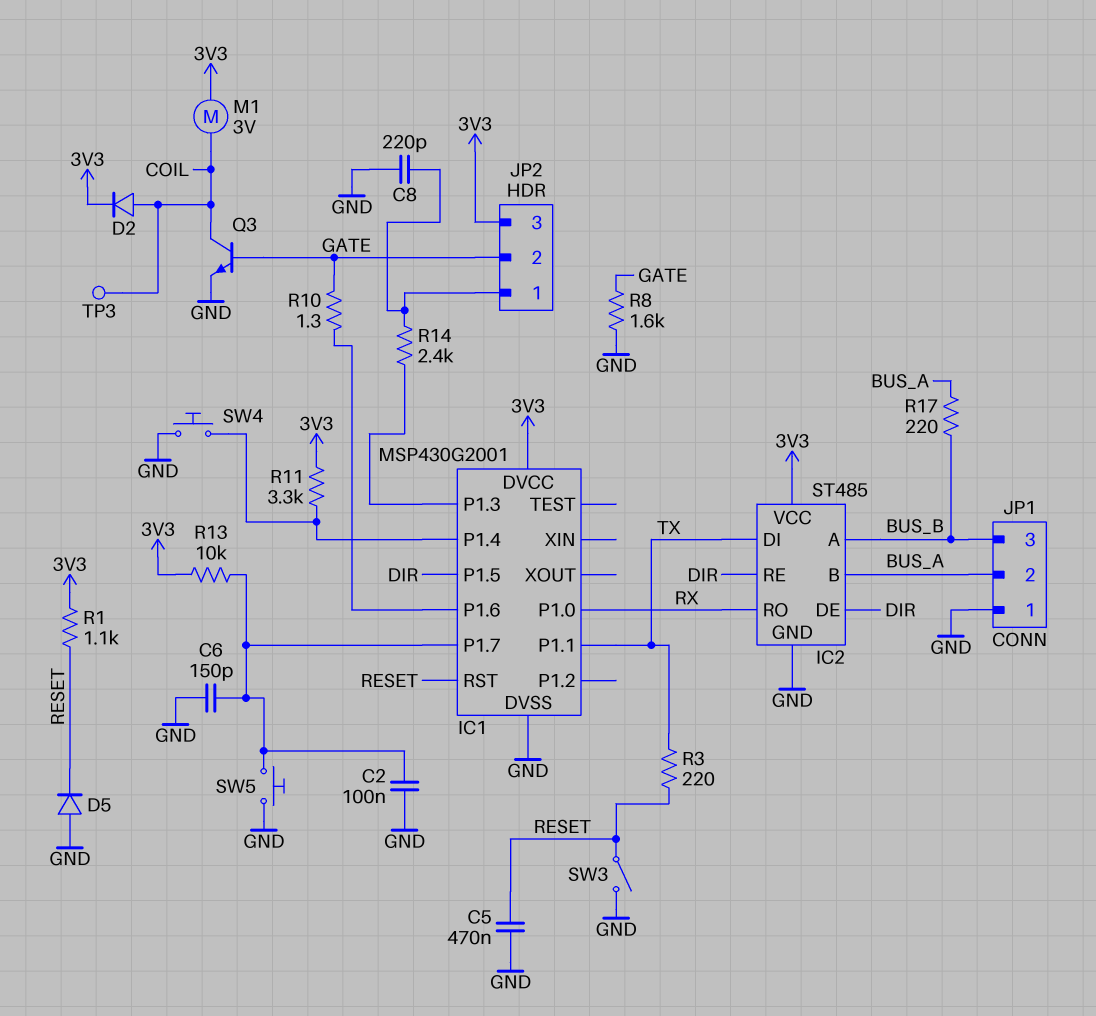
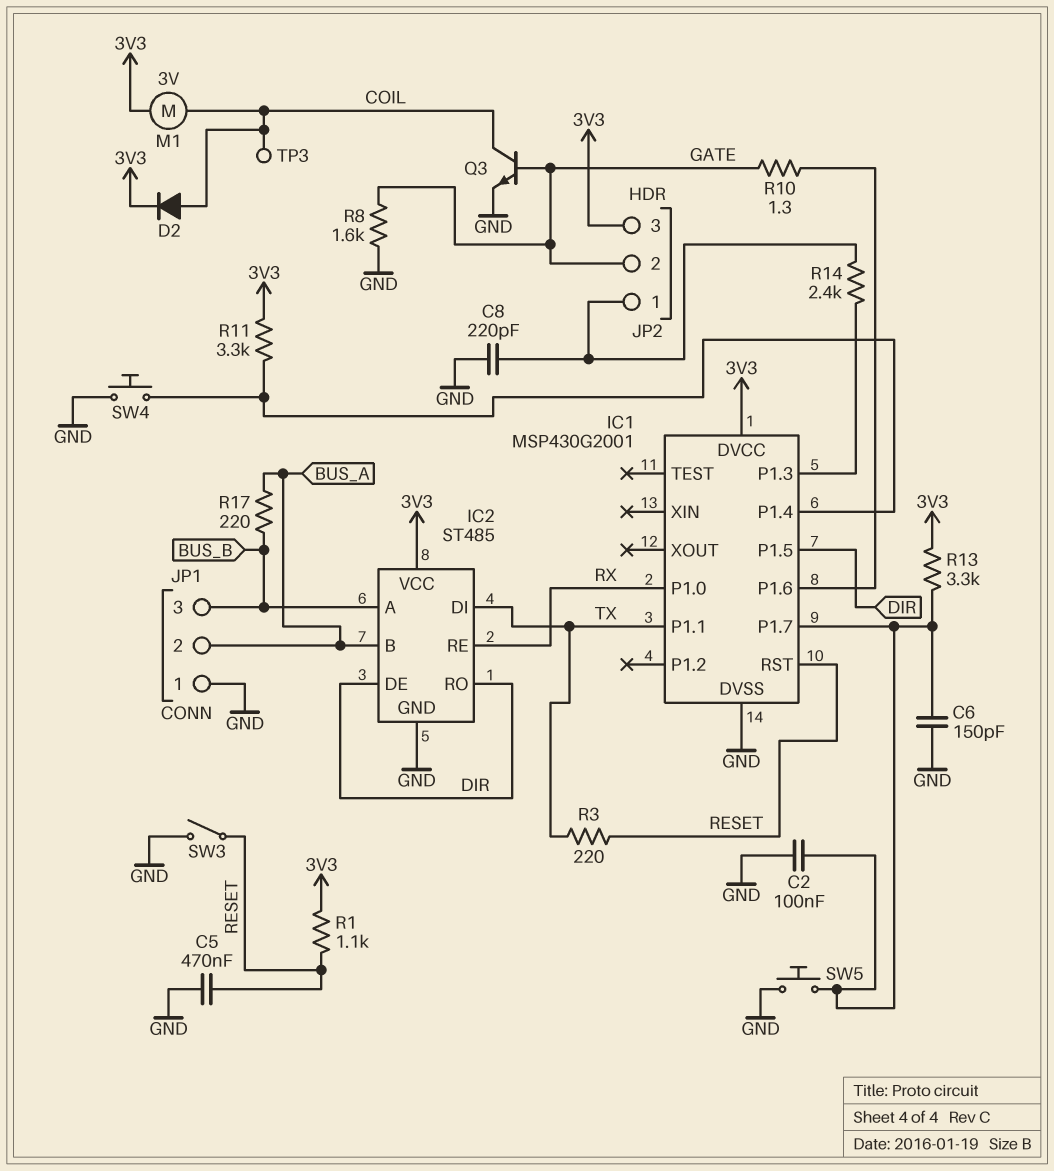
D5: diode (A GND, K RESET) -> none
IC2 pin RE: DIR -> RX
IC2 pin RO: RX -> DIR
R13: 10k (3V3, IC1/P1.7) -> 3.3k (3V3, IC1/P1.7)

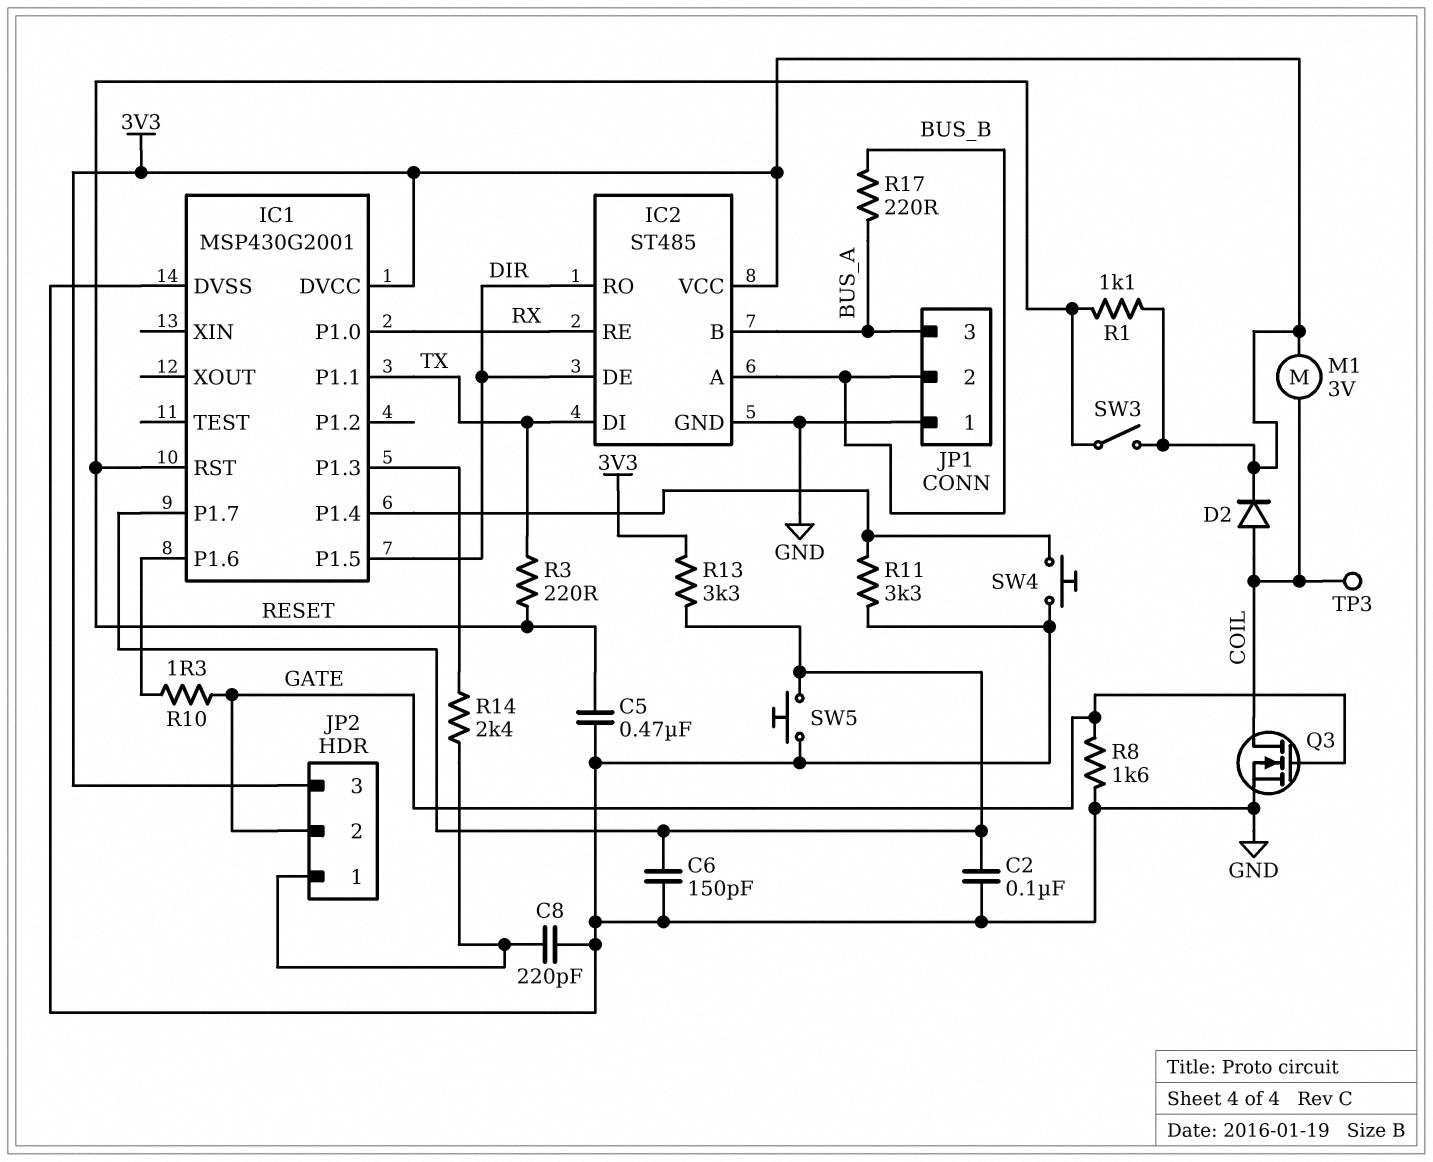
JP1 pin 2: BUS_A -> BUS_B
JP1 pin 3: BUS_B -> BUS_A
Q3: NPN (B GATE, C COIL, E GND) -> NMOS (G GATE, D COIL, S GND)
R11: 3.3k (3V3, IC1/P1.4) -> 3.3k (GND, IC1/P1.4)
SW3: switch (GND, RESET) -> switch (3V3, RESET)

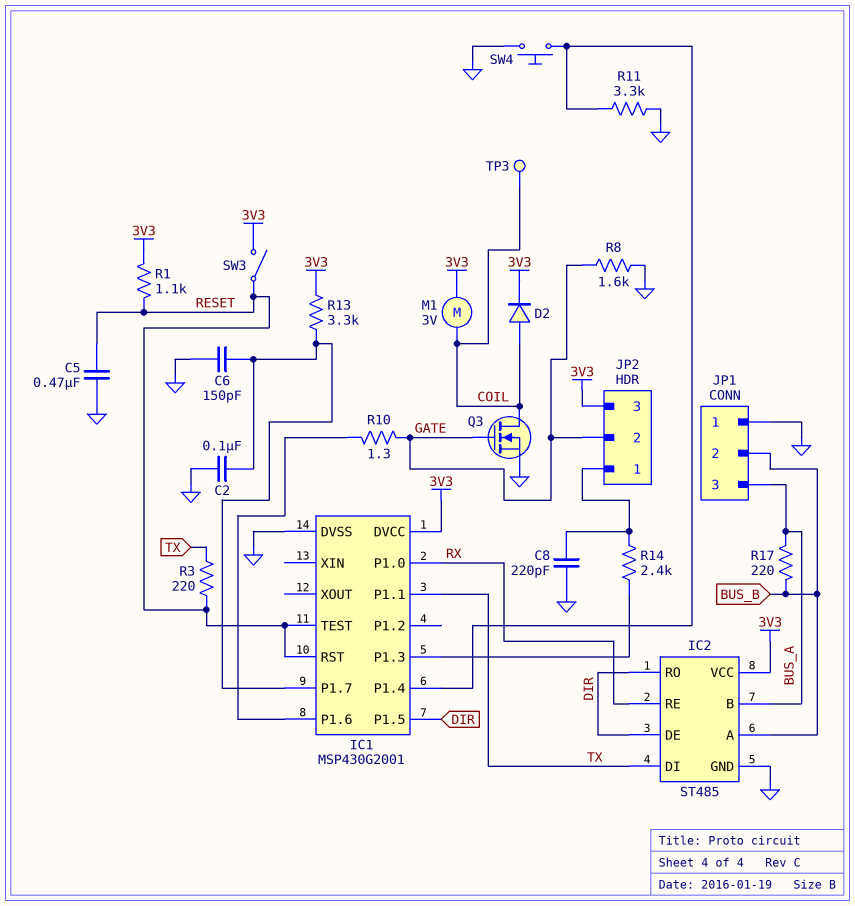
IC1 pin TEST: none -> RESET
SW5: button (GND, IC1/P1.7) -> none

